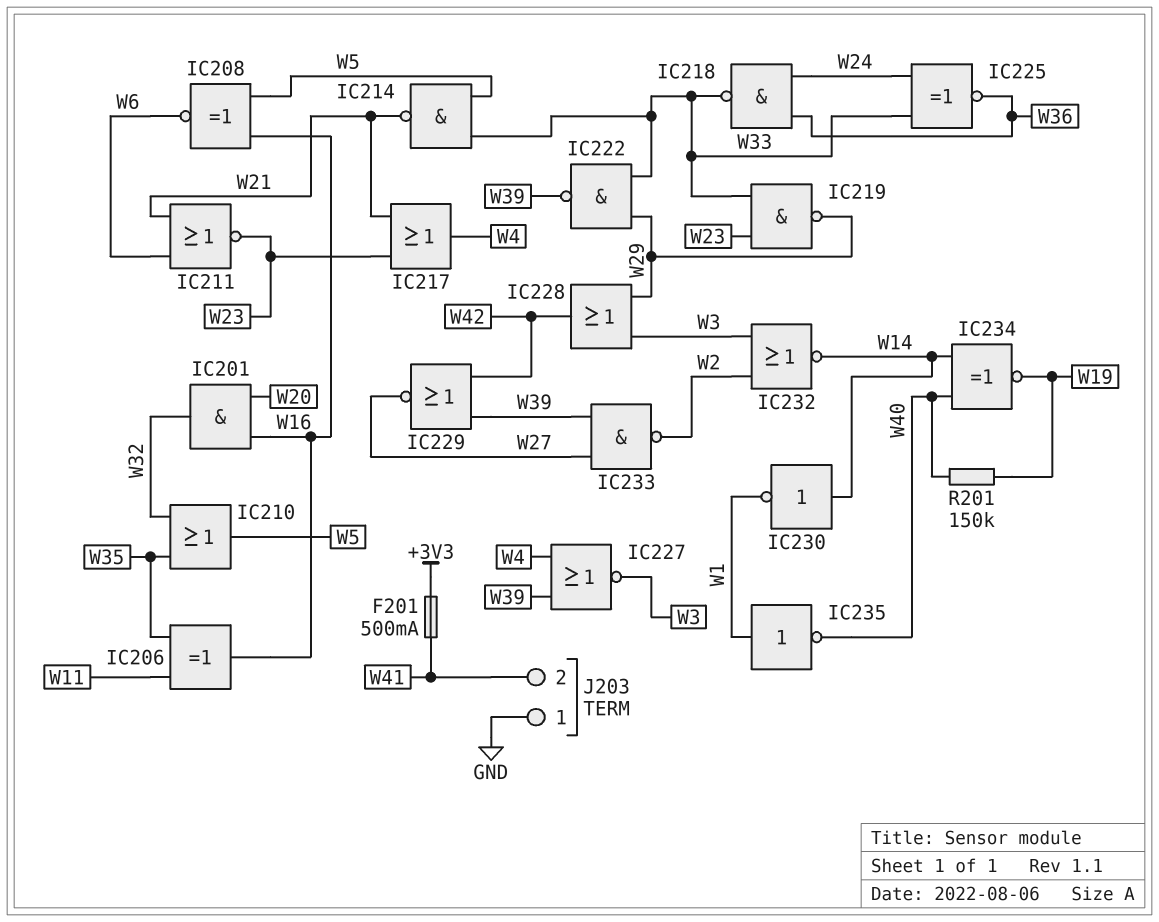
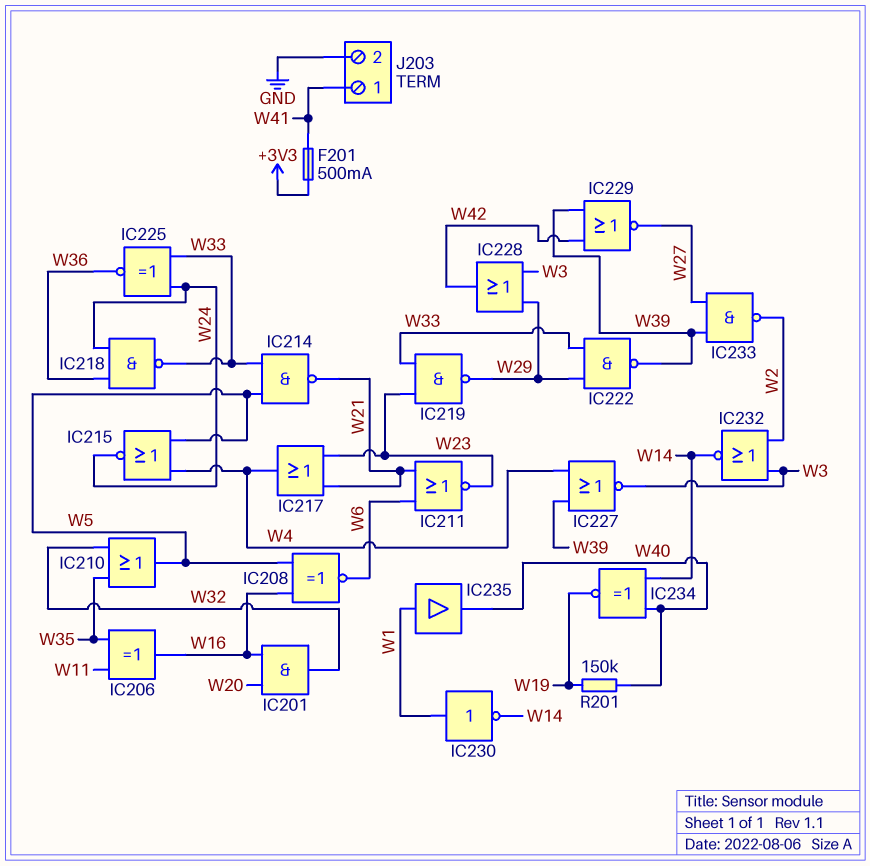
IC215: none -> NOR (in W4, in W5, out W24)
IC230: NOT (in W14, out W1) -> NOT (in W1, out W14)
IC235: NOT (in W1, out W40) -> buffer (in W1, out W40)
J203 pin 1: GND -> W41
J203 pin 2: W41 -> GND

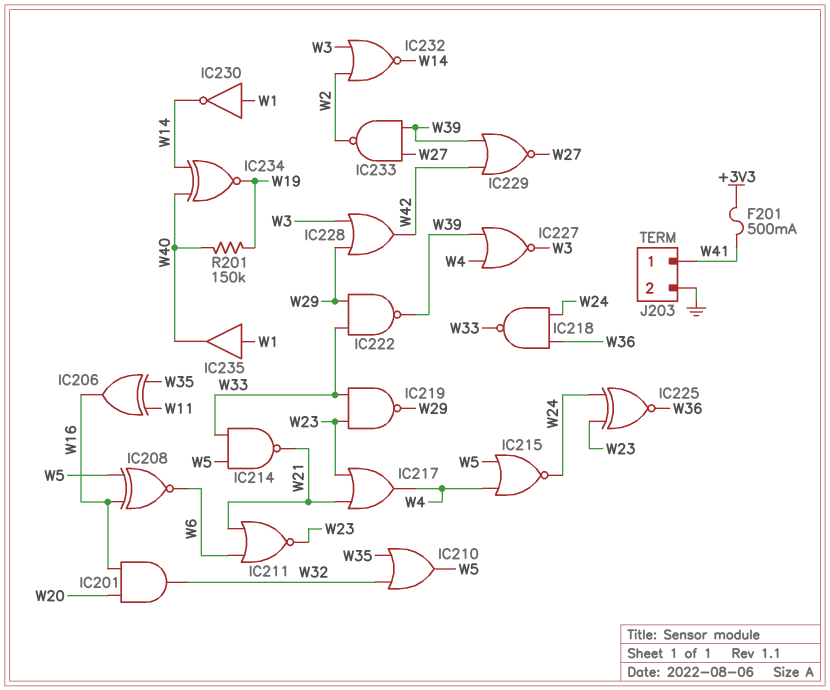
IC225: XNOR (in W24, in W33, out W36) -> XNOR (in W23, in W24, out W36)

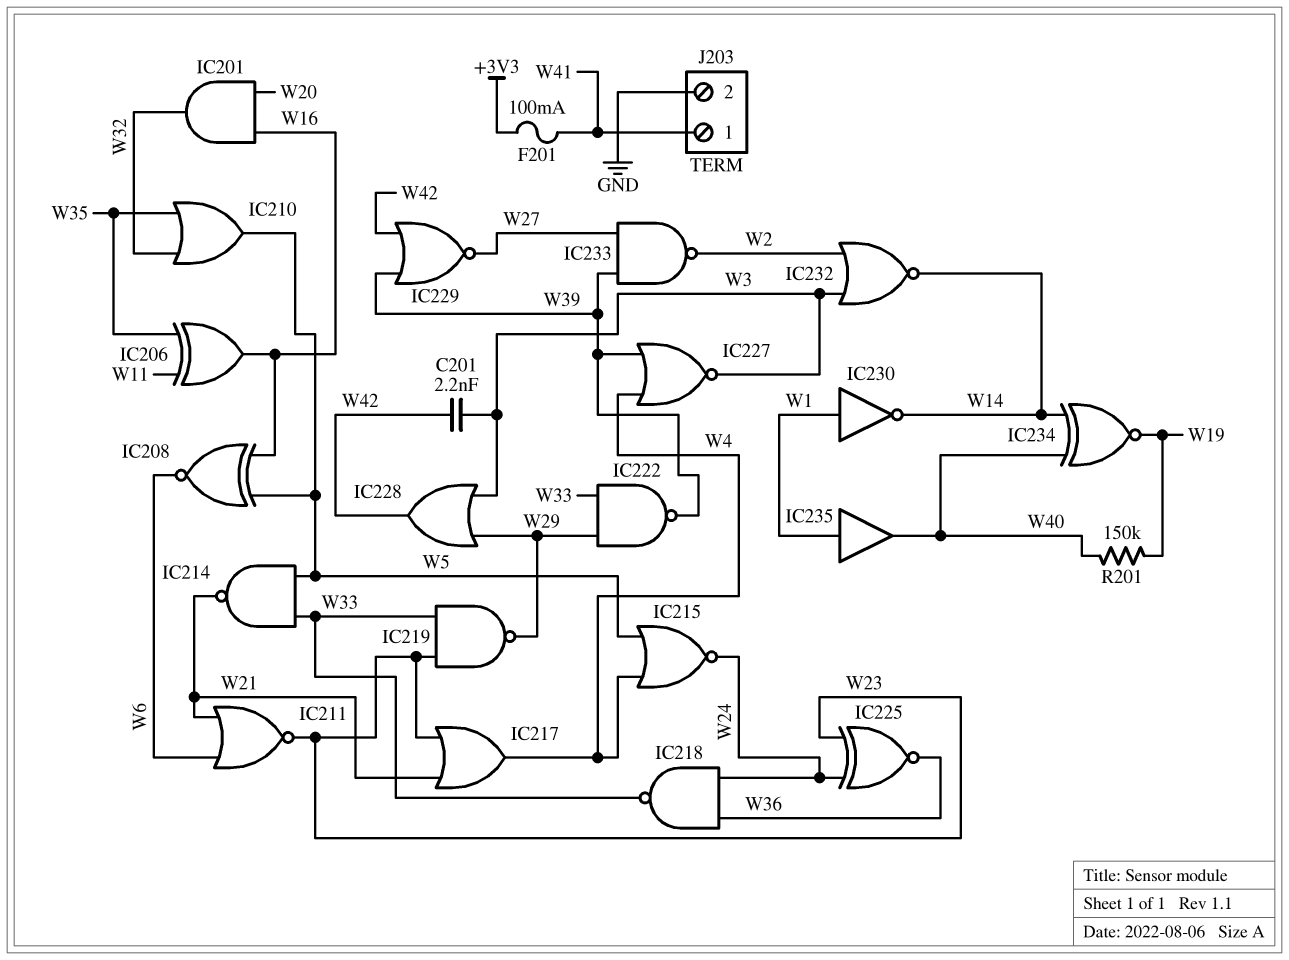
C201: none -> 2.2nF (W3, W42)
F201: 500mA (+3V3, W41) -> 100mA (+3V3, W41)

